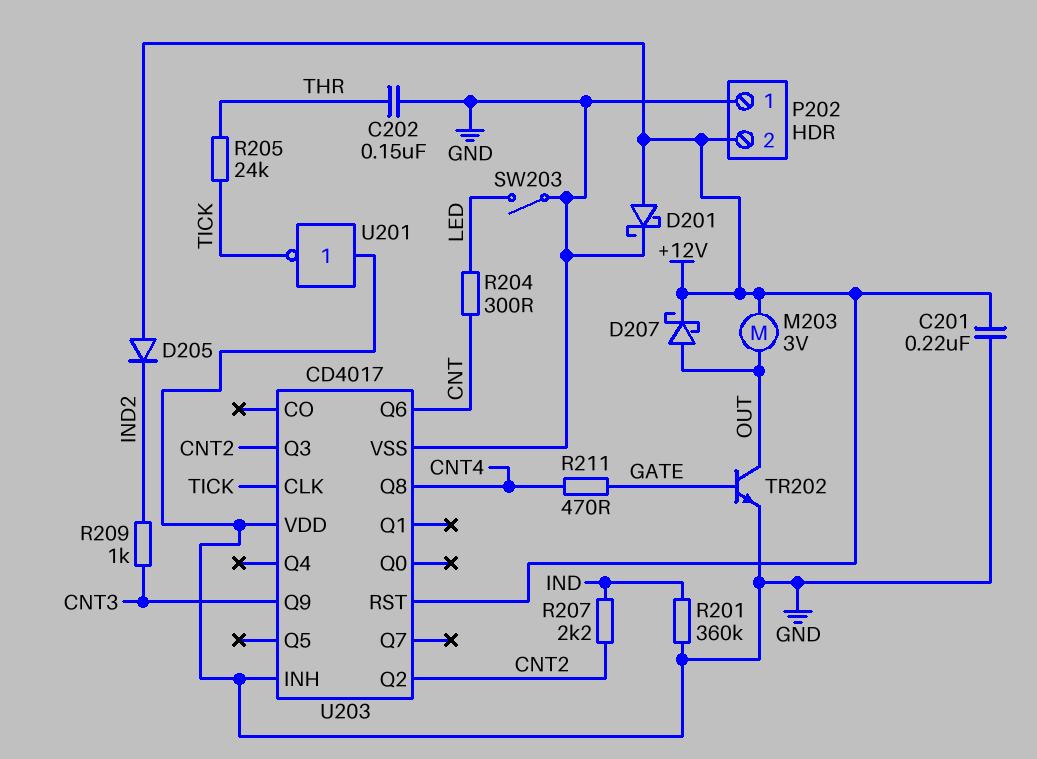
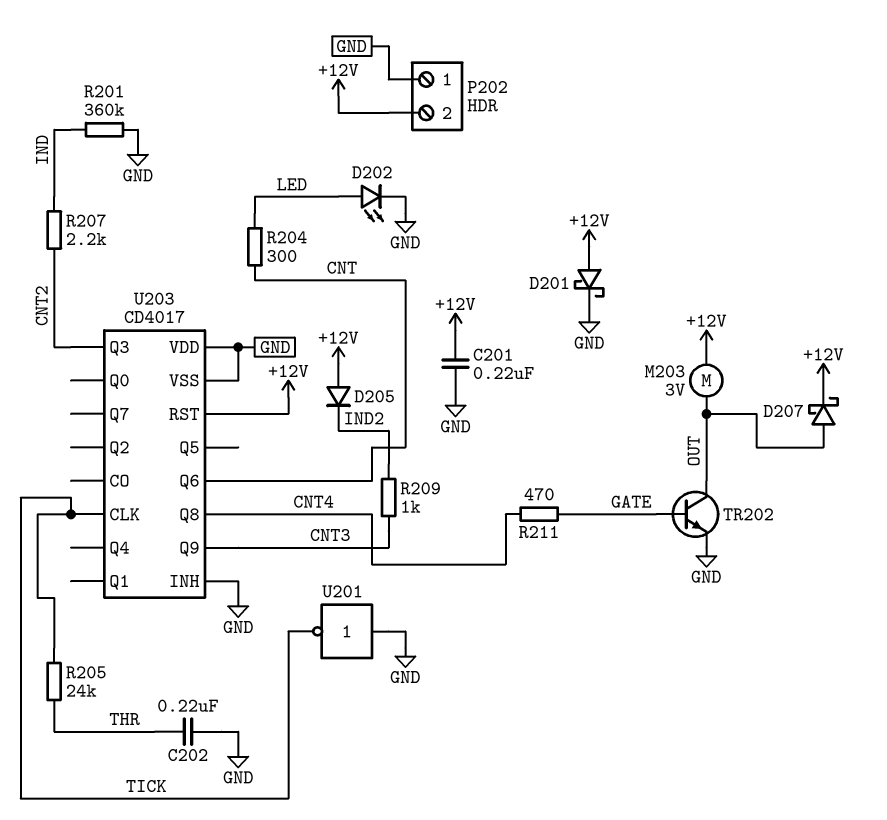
C202: 150nF (GND, THR) -> 220nF (GND, THR)
D202: none -> LED (A LED, K GND)
SW203: switch (GND, LED) -> none
U203 pin Q2: CNT2 -> none

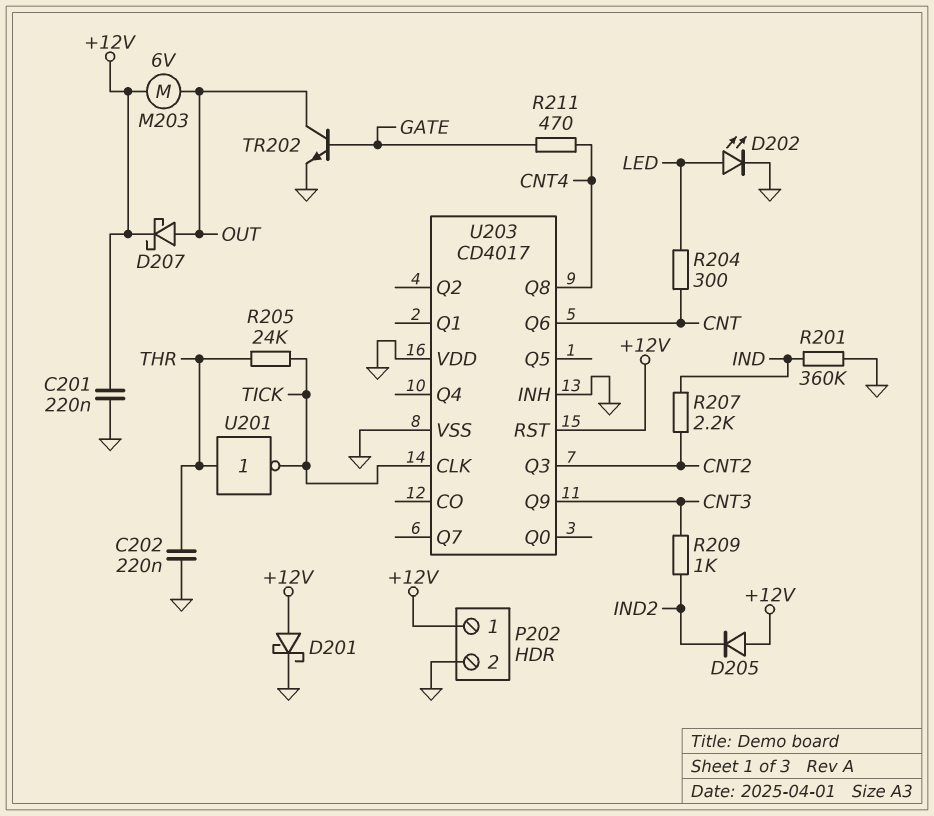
M203: motor 3V (+12V, OUT) -> motor 6V (+12V, OUT)
P202 pin 1: GND -> +12V
P202 pin 2: +12V -> GND
U201: NOT (in GND, out TICK) -> NOT (in THR, out TICK)

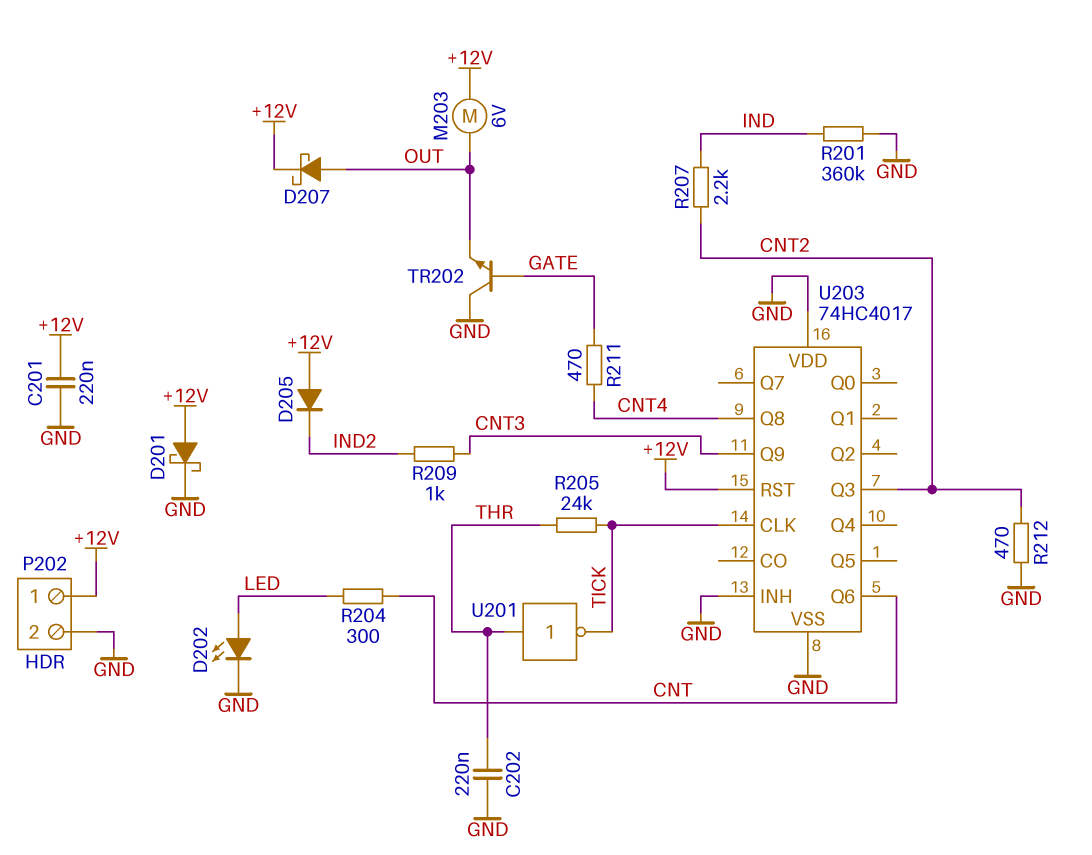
R212: none -> 470 (CNT2, GND)
TR202: NPN (B GATE, C OUT, E GND) -> NPN (B GATE, C GND, E OUT)
U203: CD4017 -> 74HC4017

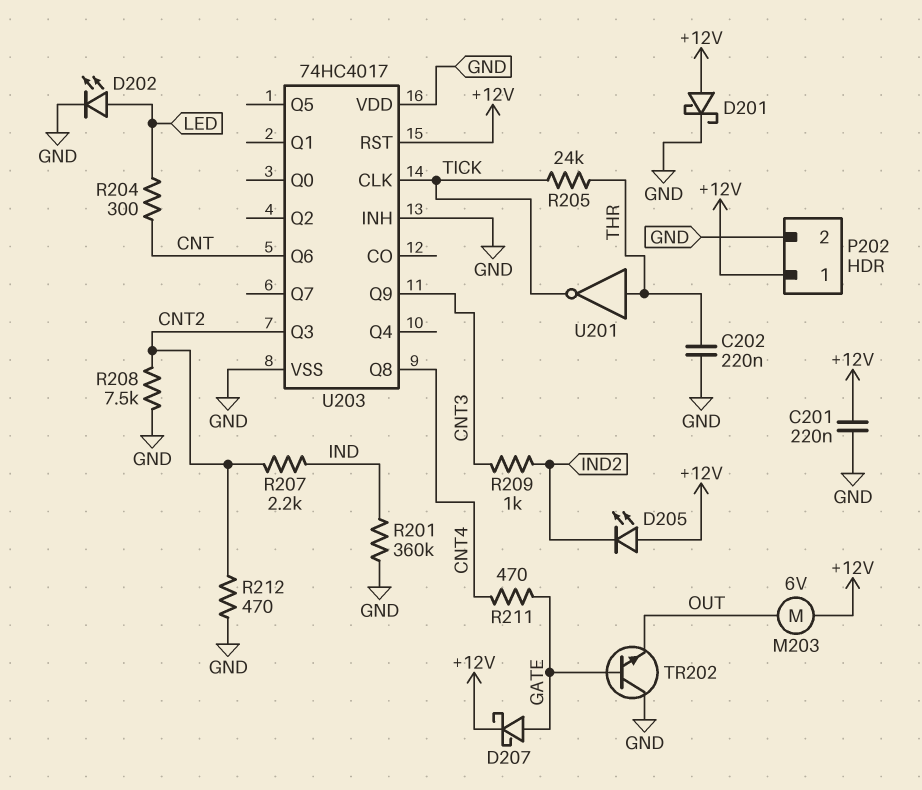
D205: diode (A +12V, K IND2) -> LED (A +12V, K IND2)
D207: schottky (A OUT, K +12V) -> schottky (A GATE, K +12V)
R208: none -> 7.5k (CNT2, GND)

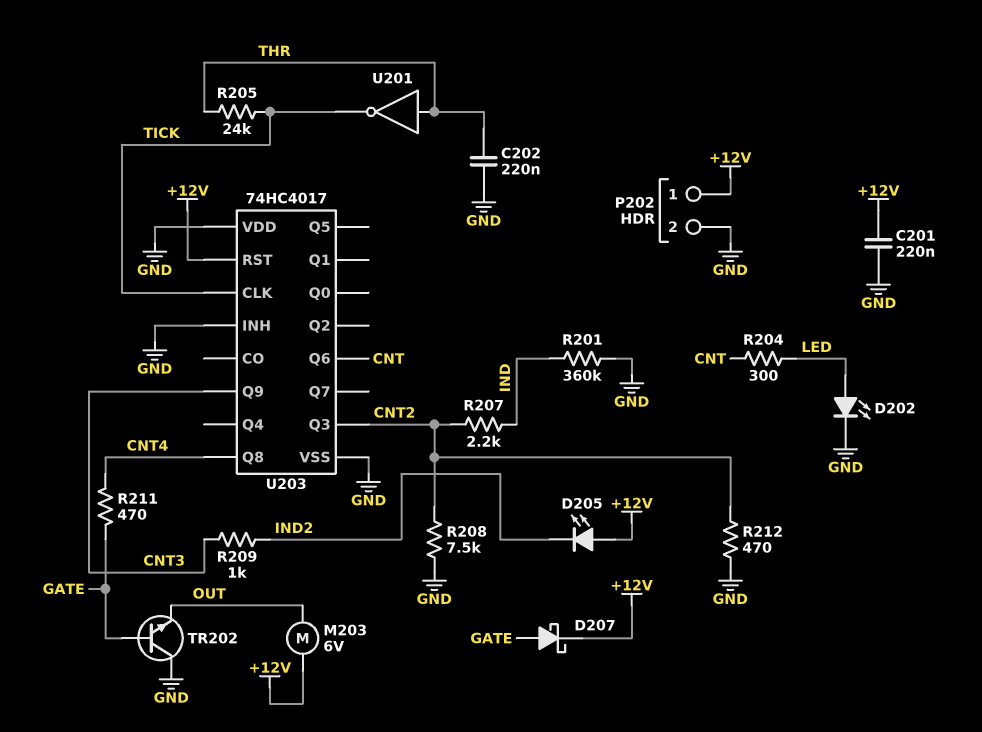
D201: schottky (A +12V, K GND) -> none

